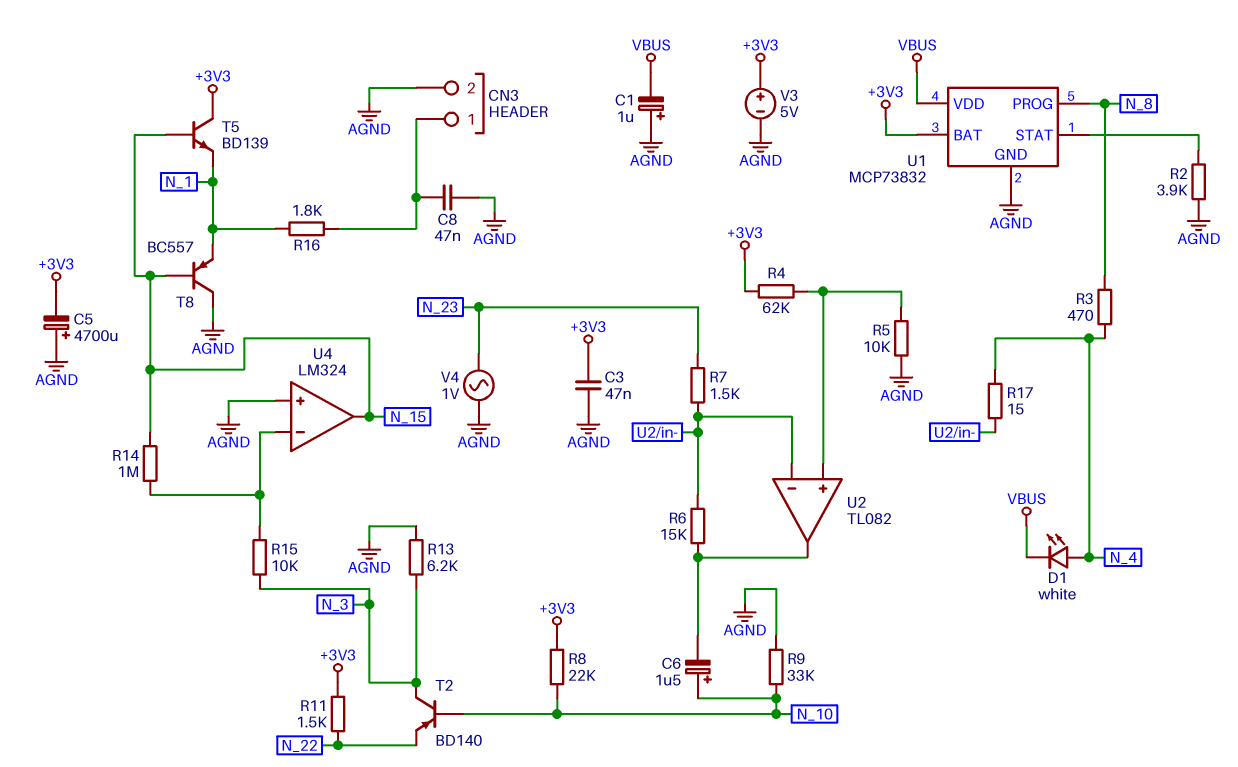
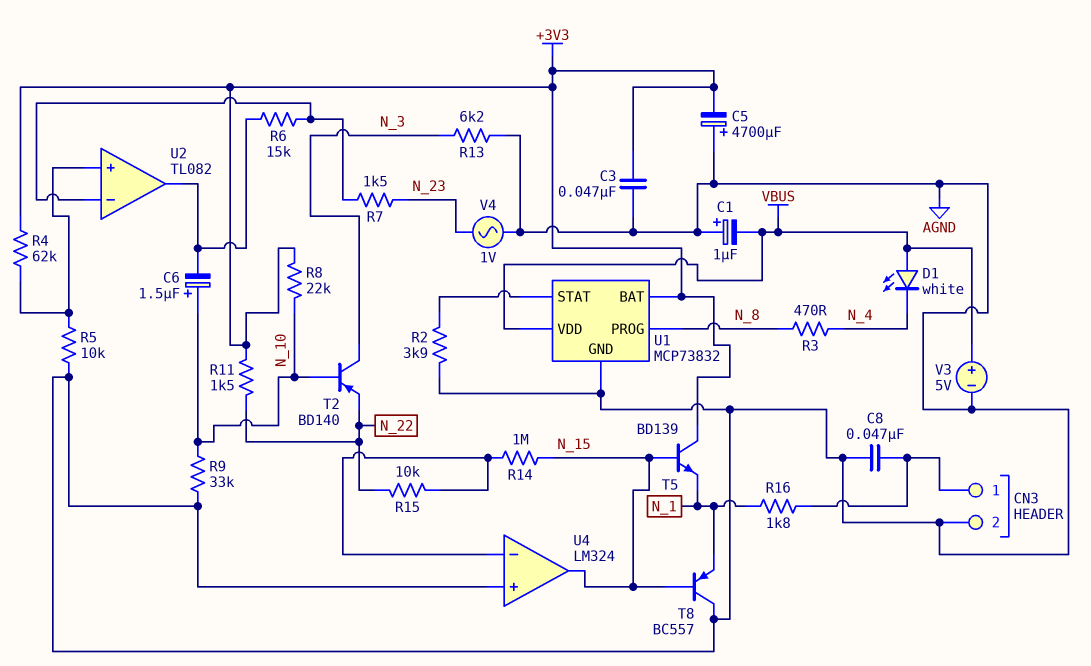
D1: LED white (A N_4, K VBUS) -> LED white (A VBUS, K N_4)
R15: 10k (N_3, U4/in-) -> 10k (N_22, U4/in-)
R17: 15 (N_4, U2/in-) -> none
V3: 5V (plus +3V3, minus AGND) -> 5V (plus VBUS, minus AGND)

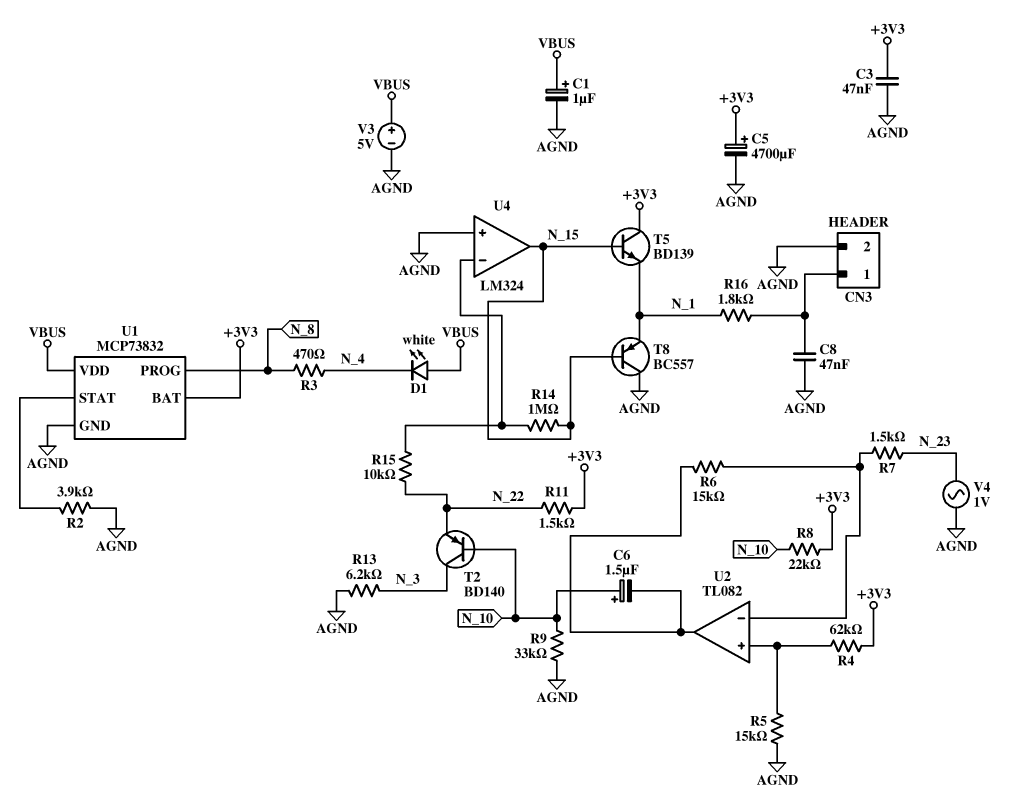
C1: 1uF (plus AGND, minus VBUS) -> 1uF (plus VBUS, minus AGND)
C5: 4700uF (plus AGND, minus +3V3) -> 4700uF (plus +3V3, minus AGND)
R5: 10k (AGND, U2/in+) -> 15k (AGND, U2/in+)

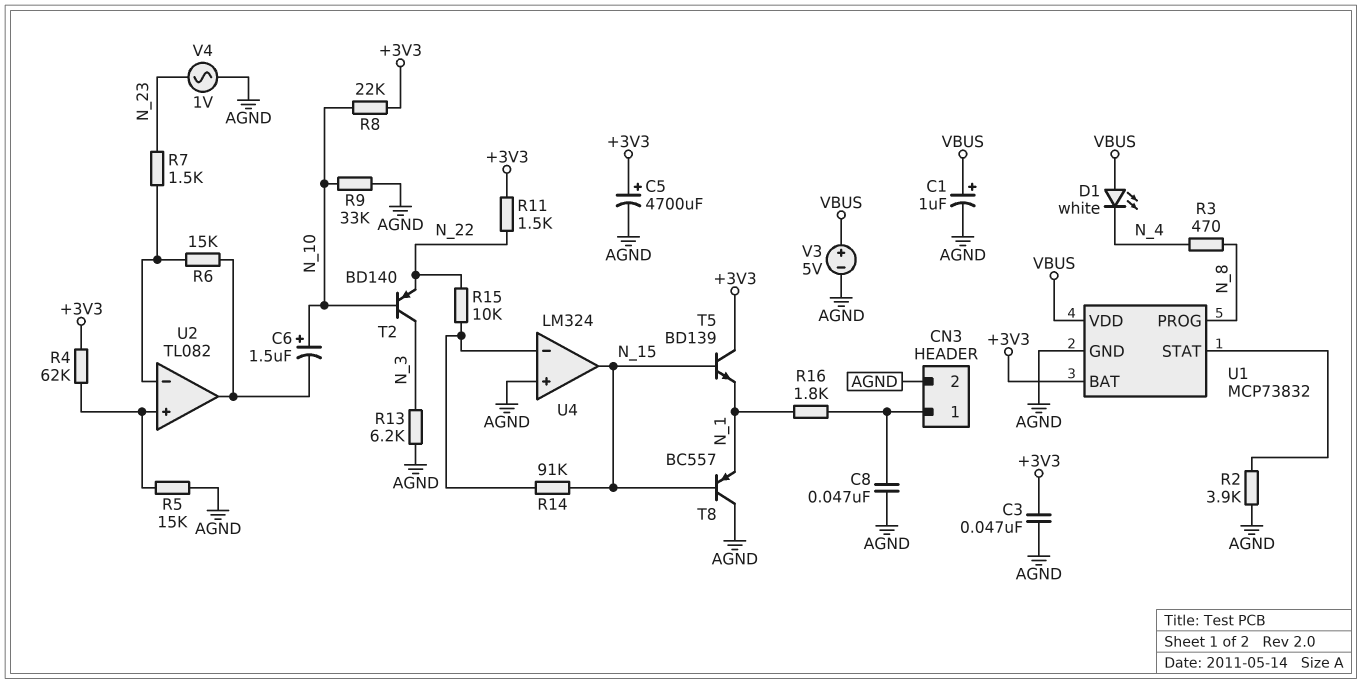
R14: 1M (N_15, U4/in-) -> 91k (N_15, U4/in-)

